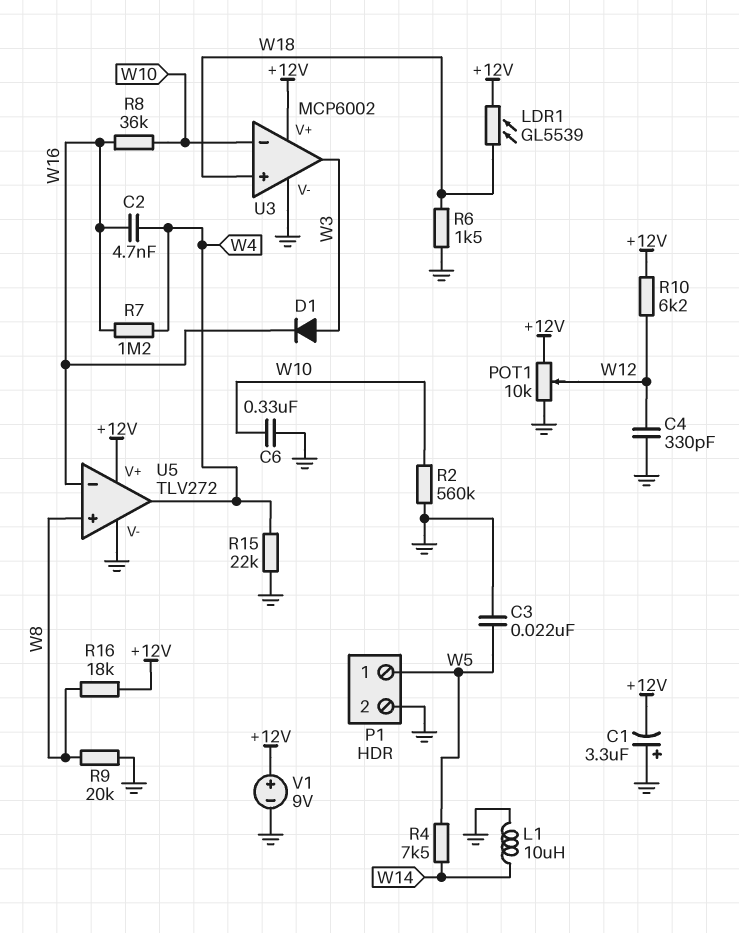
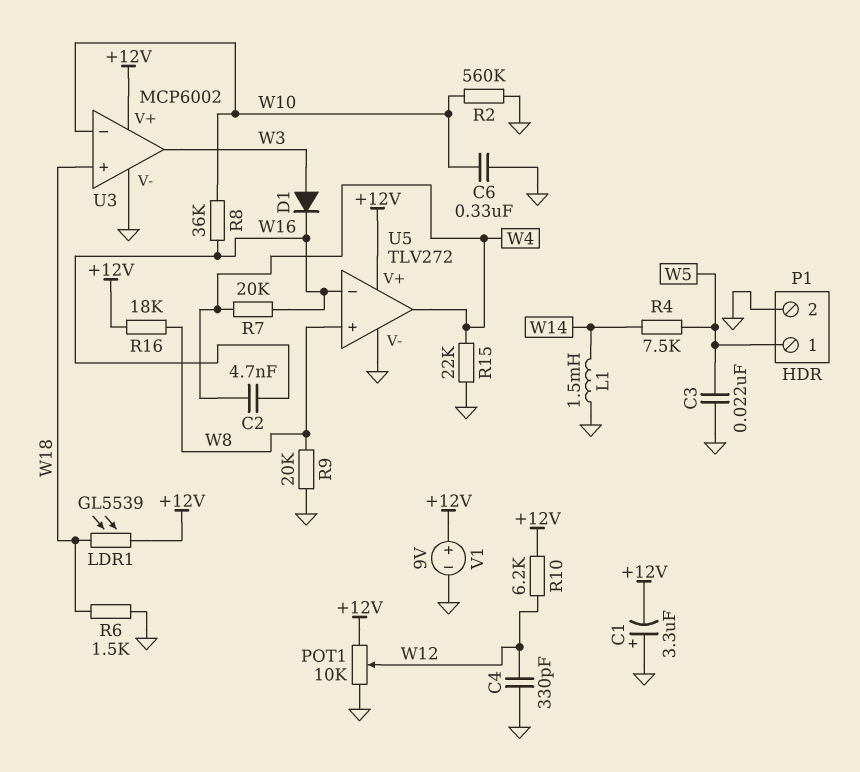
L1: 10uH (GND, W14) -> 1.5mH (GND, W14)
R7: 1.2M (W4, W16) -> 20k (W4, W16)

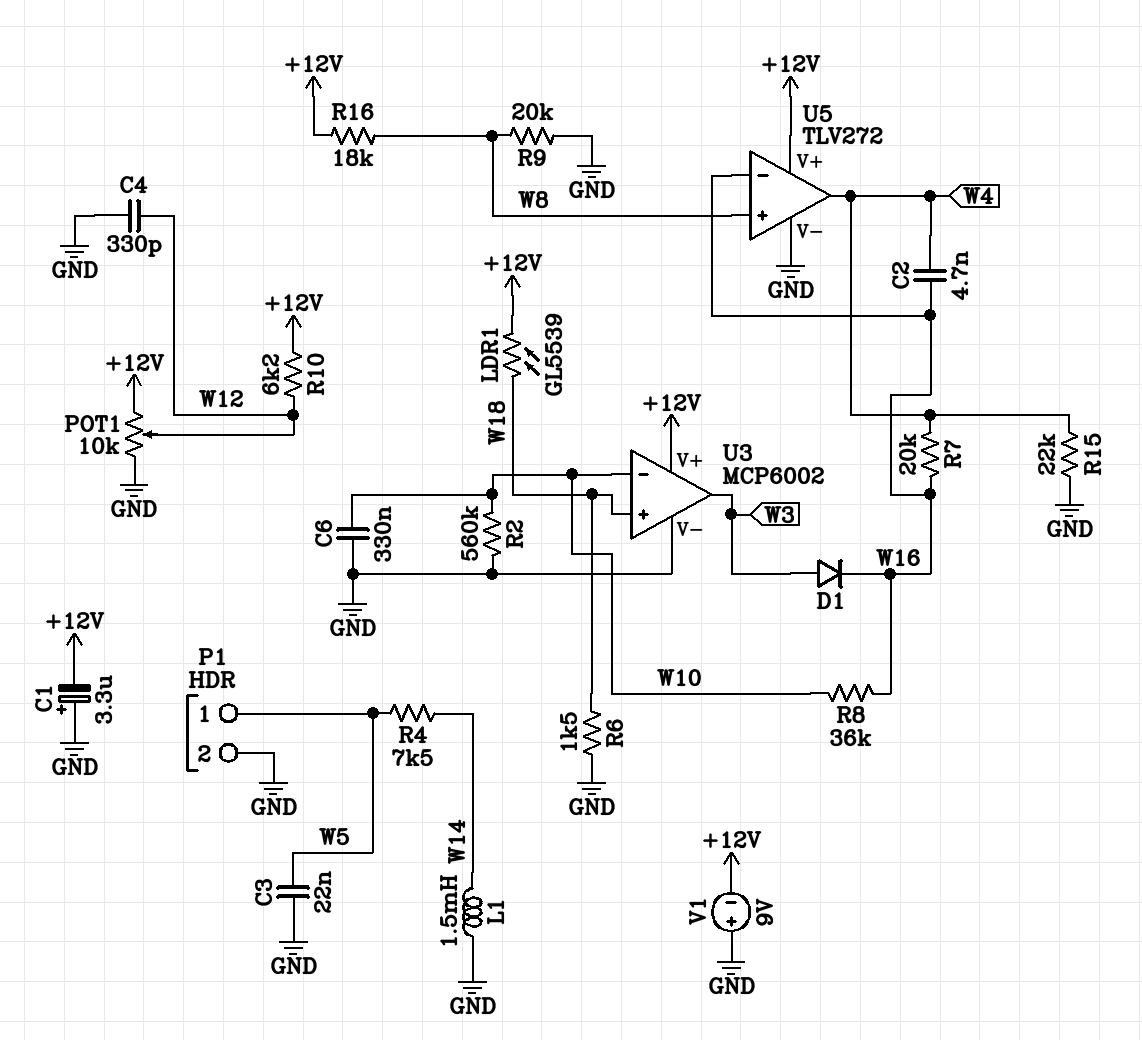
V1: 9V (plus +12V, minus GND) -> 9V (plus GND, minus +12V)

